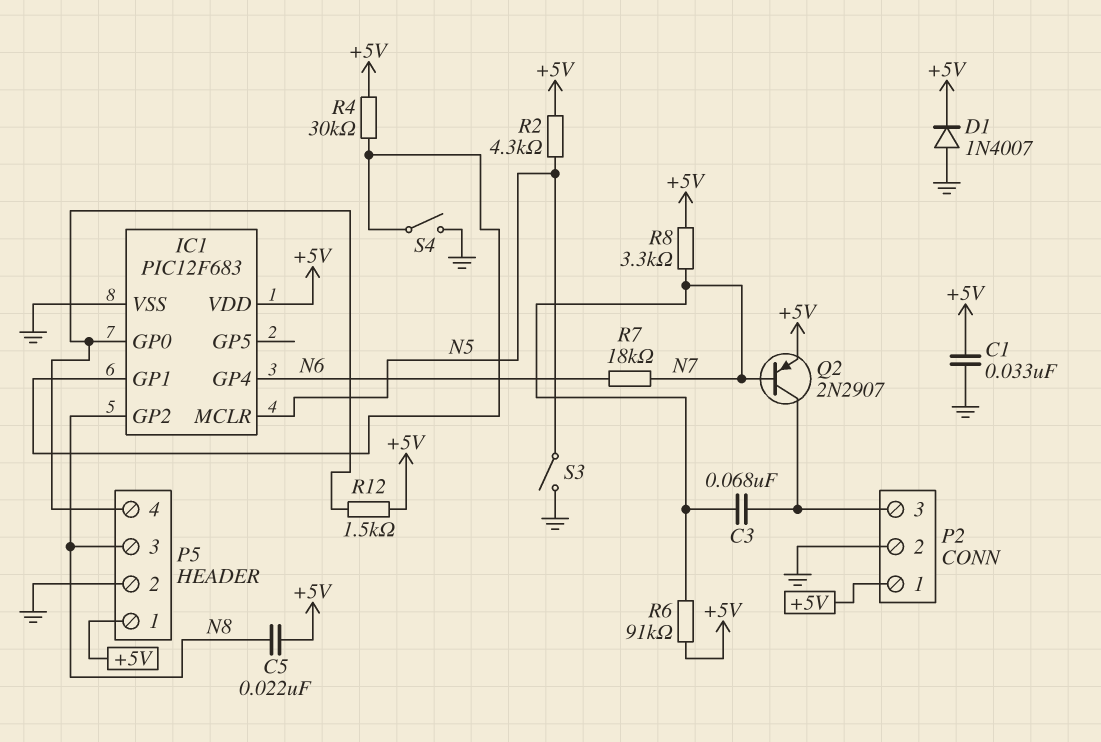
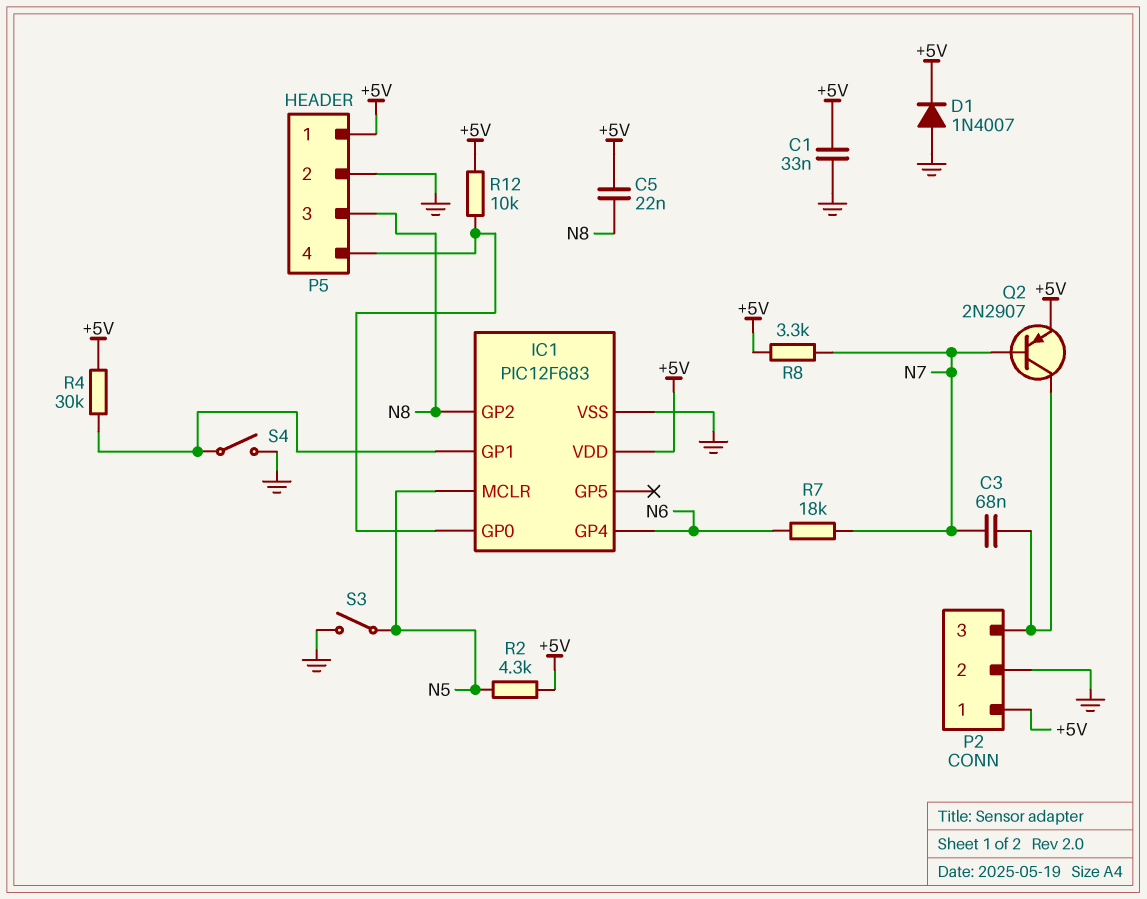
R6: 91k (+5V, N7) -> none
R12: 1.5k (+5V, IC1/GP0) -> 10k (+5V, IC1/GP0)

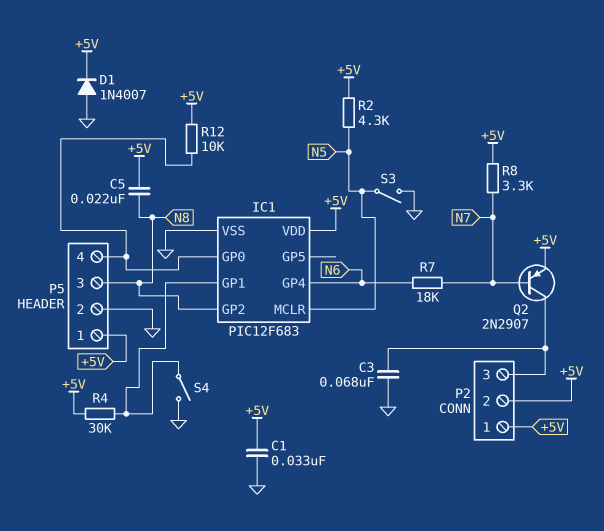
C3: 68nF (N7, P2/3) -> 68nF (GND, P2/3)
P2 pin 2: GND -> +5V

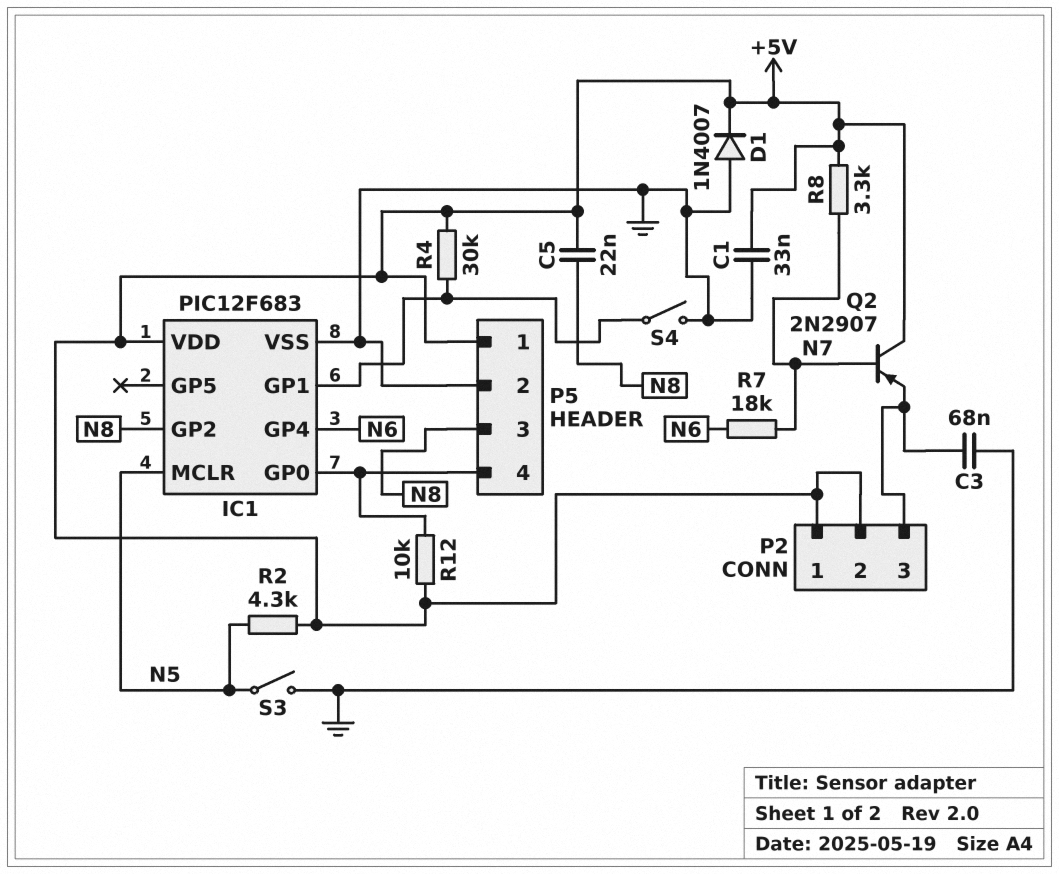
Q2: PNP 2N2907 (B N7, C P2/3, E +5V) -> PNP 2N2907 (B N7, C +5V, E P2/3)

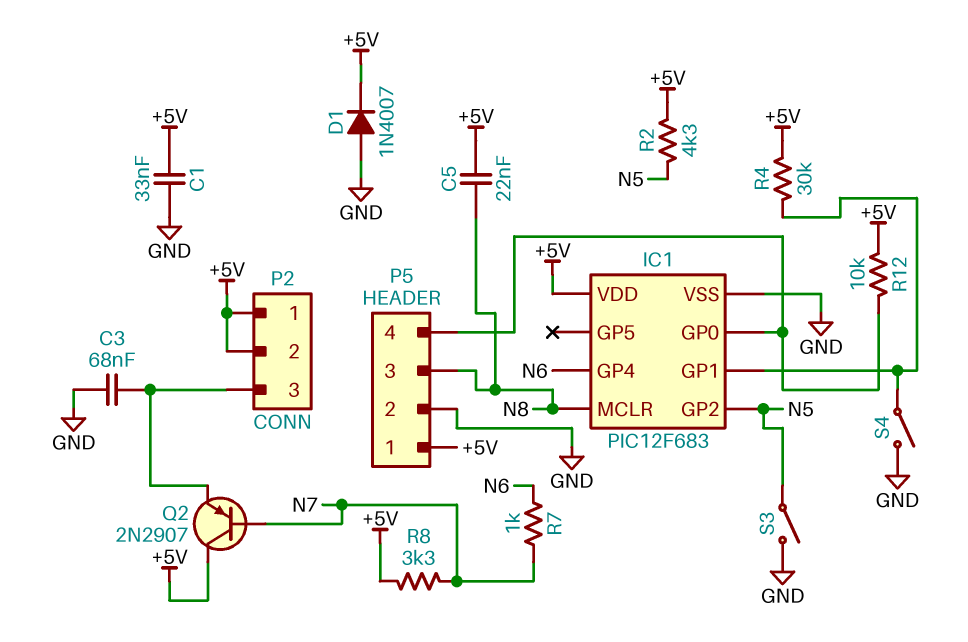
IC1 pin GP2: N8 -> N5
IC1 pin MCLR: N5 -> N8
R7: 18k (N6, N7) -> 1k (N6, N7)

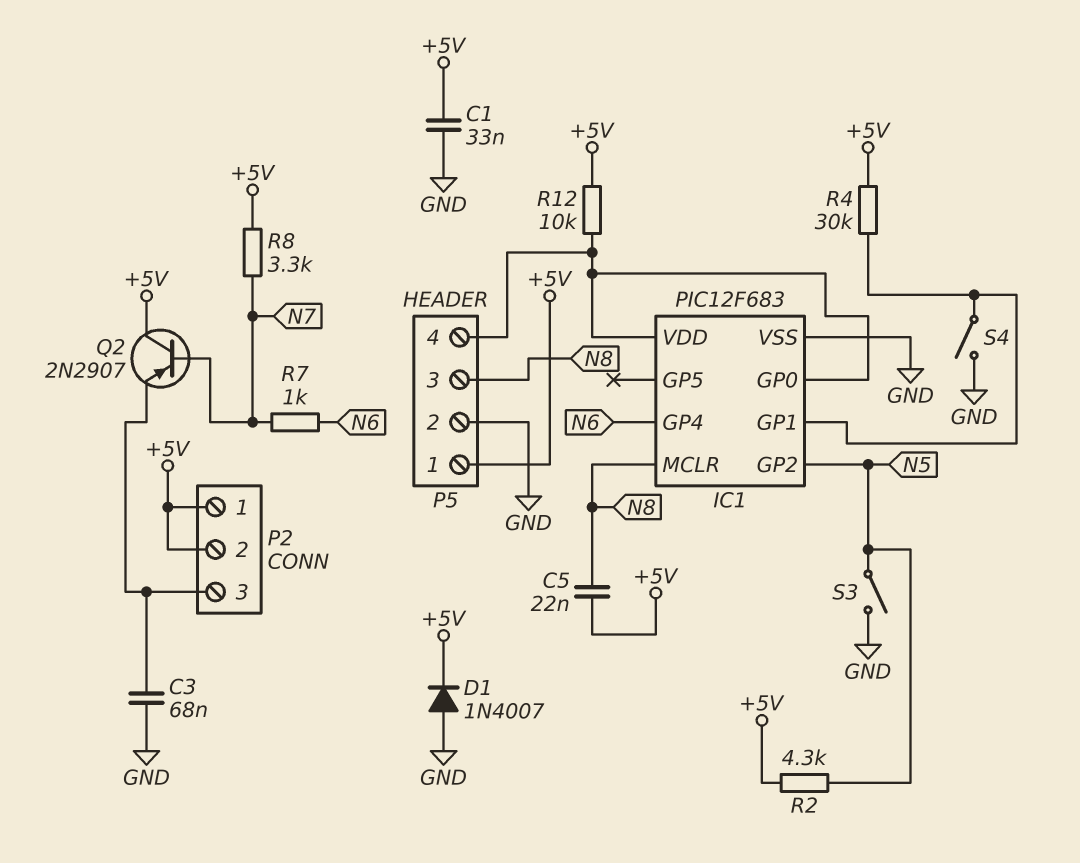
IC1 pin VDD: +5V -> IC1/GP0

